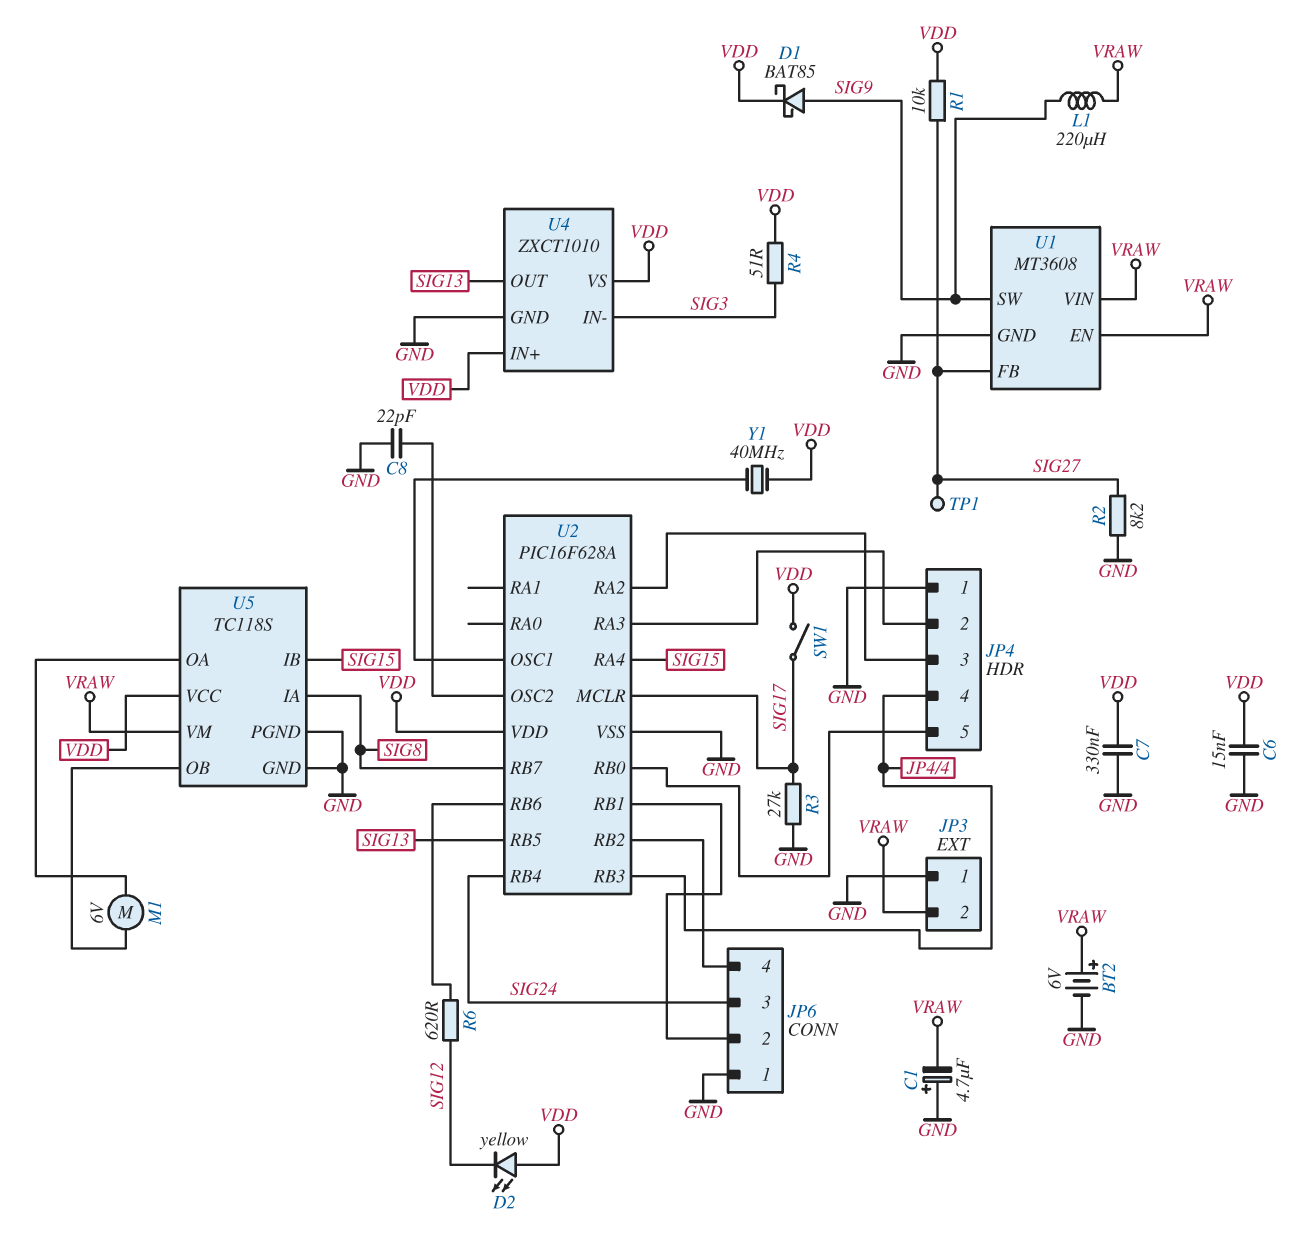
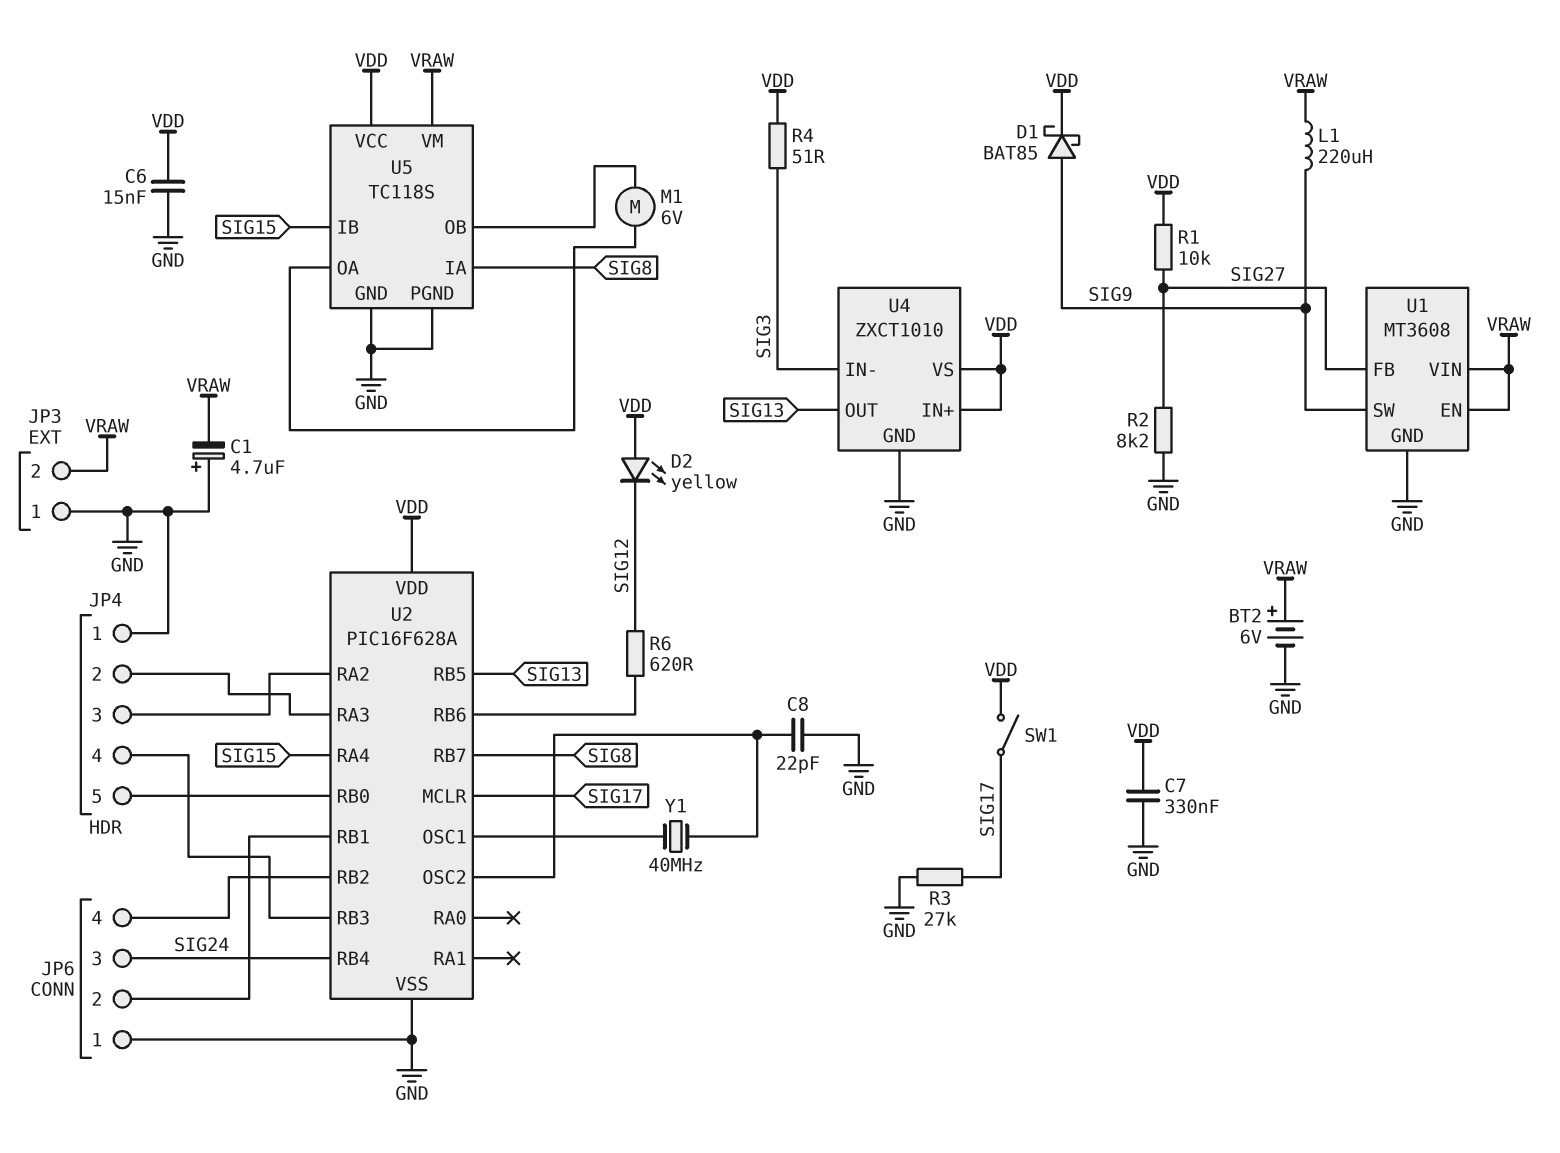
TP1: test point (SIG27) -> none
Y1: 40MHz (U2/OSC1, VDD) -> 40MHz (U2/OSC1, U2/OSC2)

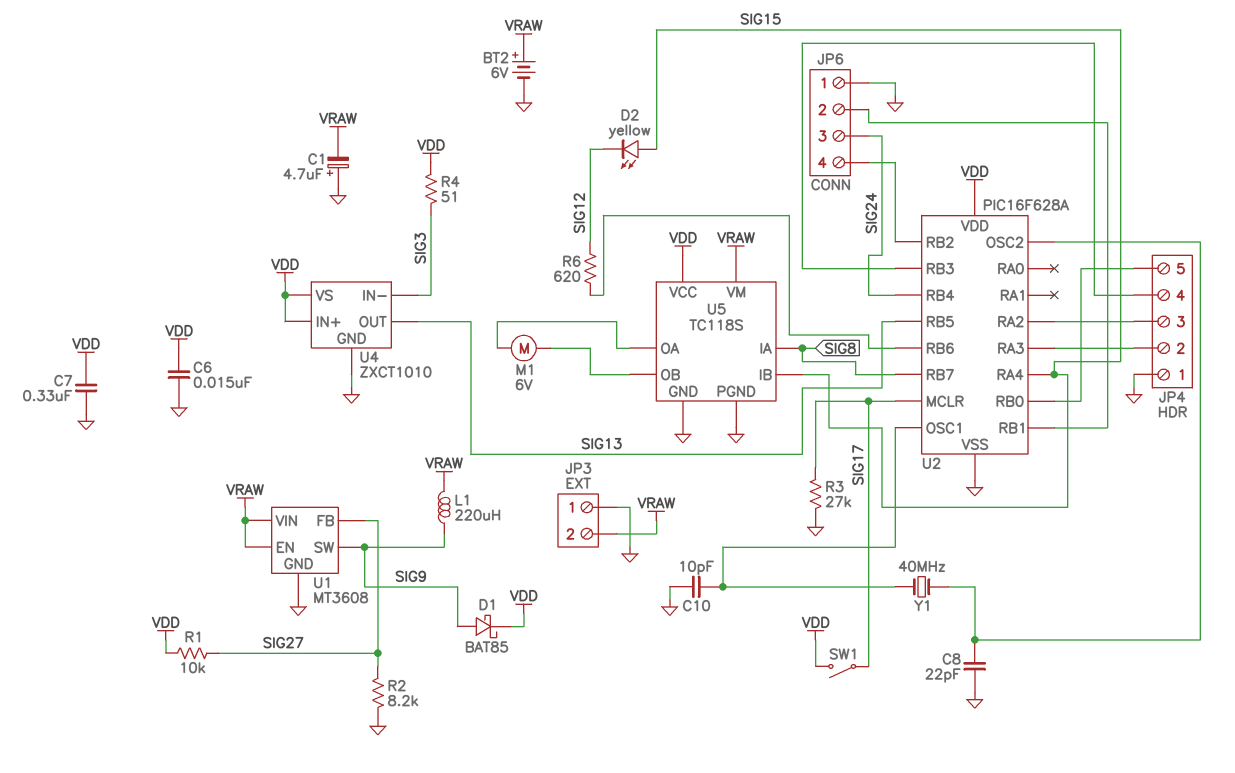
C10: none -> 10pF (GND, U2/OSC1)
D2: LED yellow (A VDD, K SIG12) -> LED yellow (A SIG15, K SIG12)

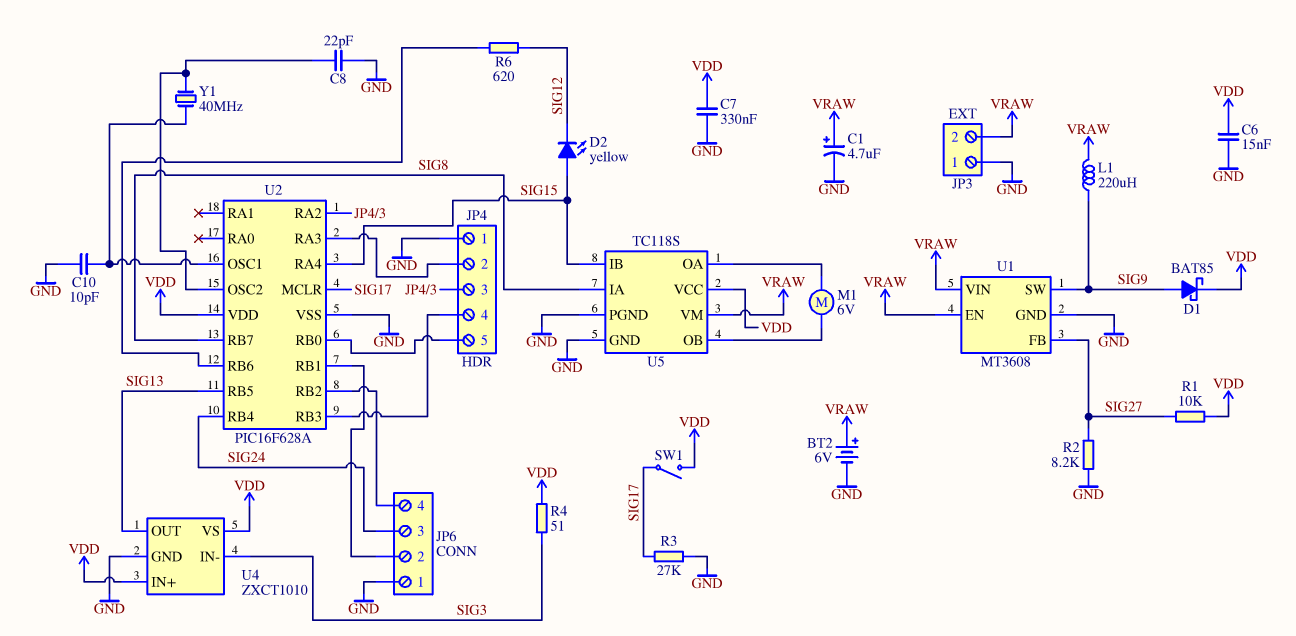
C1: 4.7uF (plus GND, minus VRAW) -> 4.7uF (plus VRAW, minus GND)

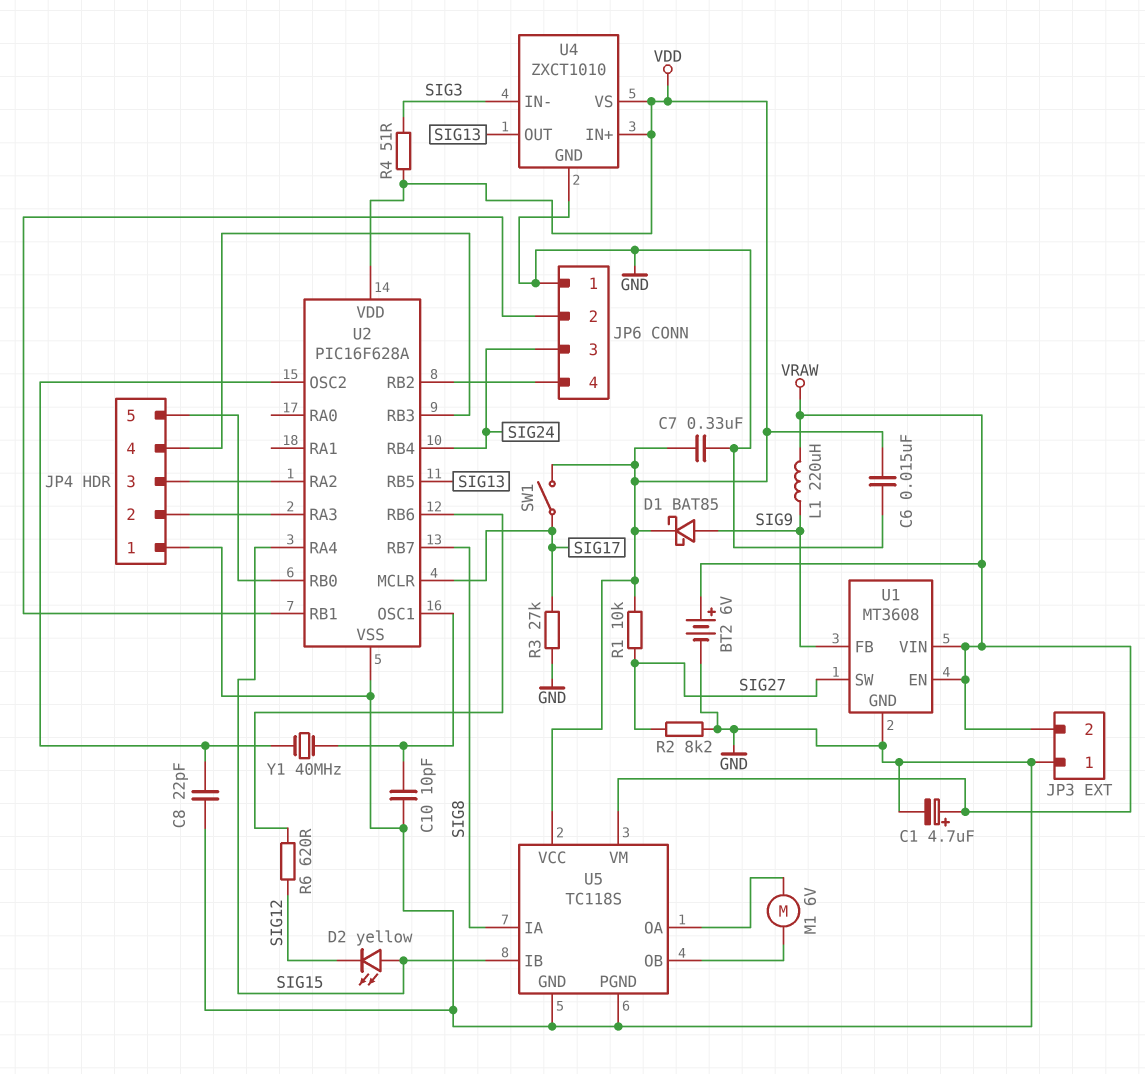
U1 pin FB: SIG27 -> SIG9
U1 pin SW: SIG9 -> SIG27

